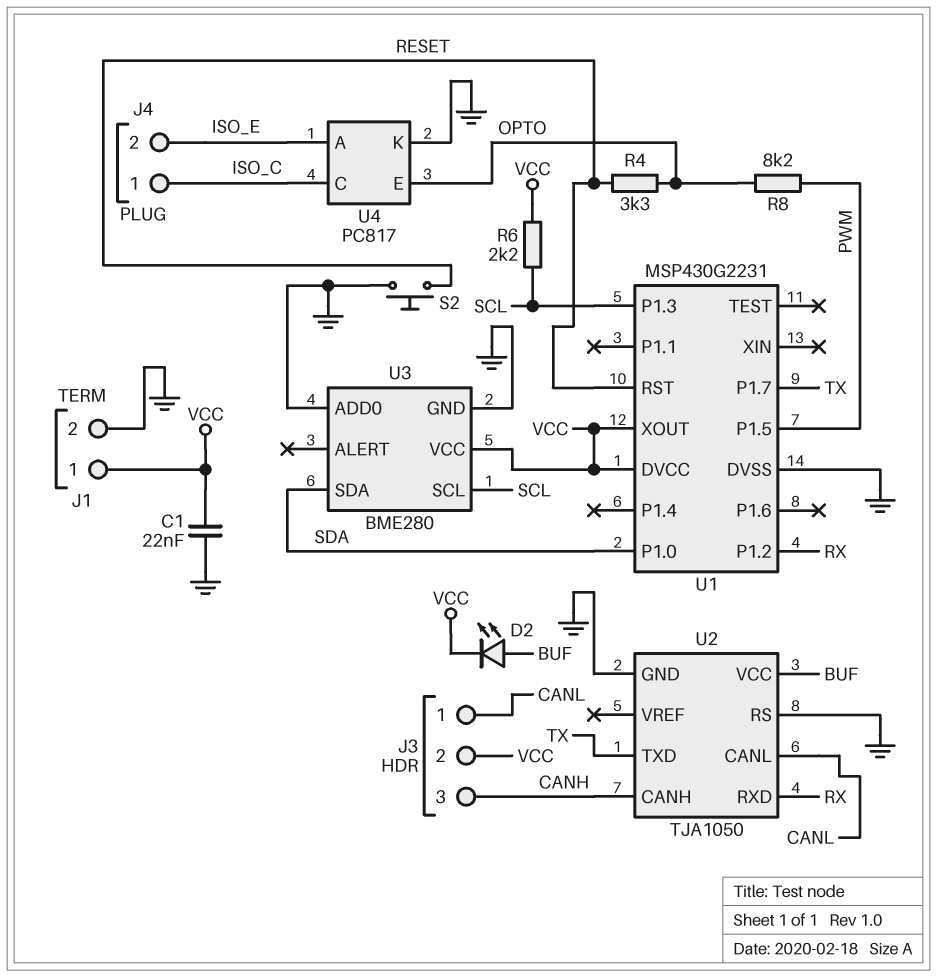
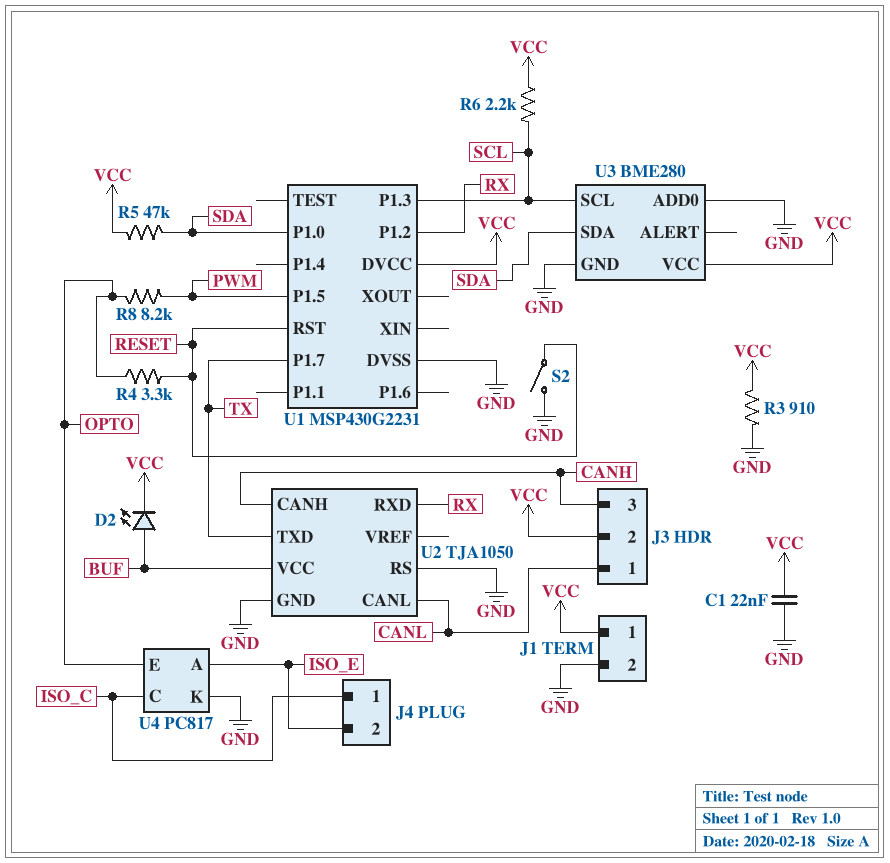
R3: none -> 910 (GND, VCC)
R5: none -> 47k (SDA, VCC)
S2: button (GND, RESET) -> switch (GND, RESET)
U1 pin XOUT: VCC -> none

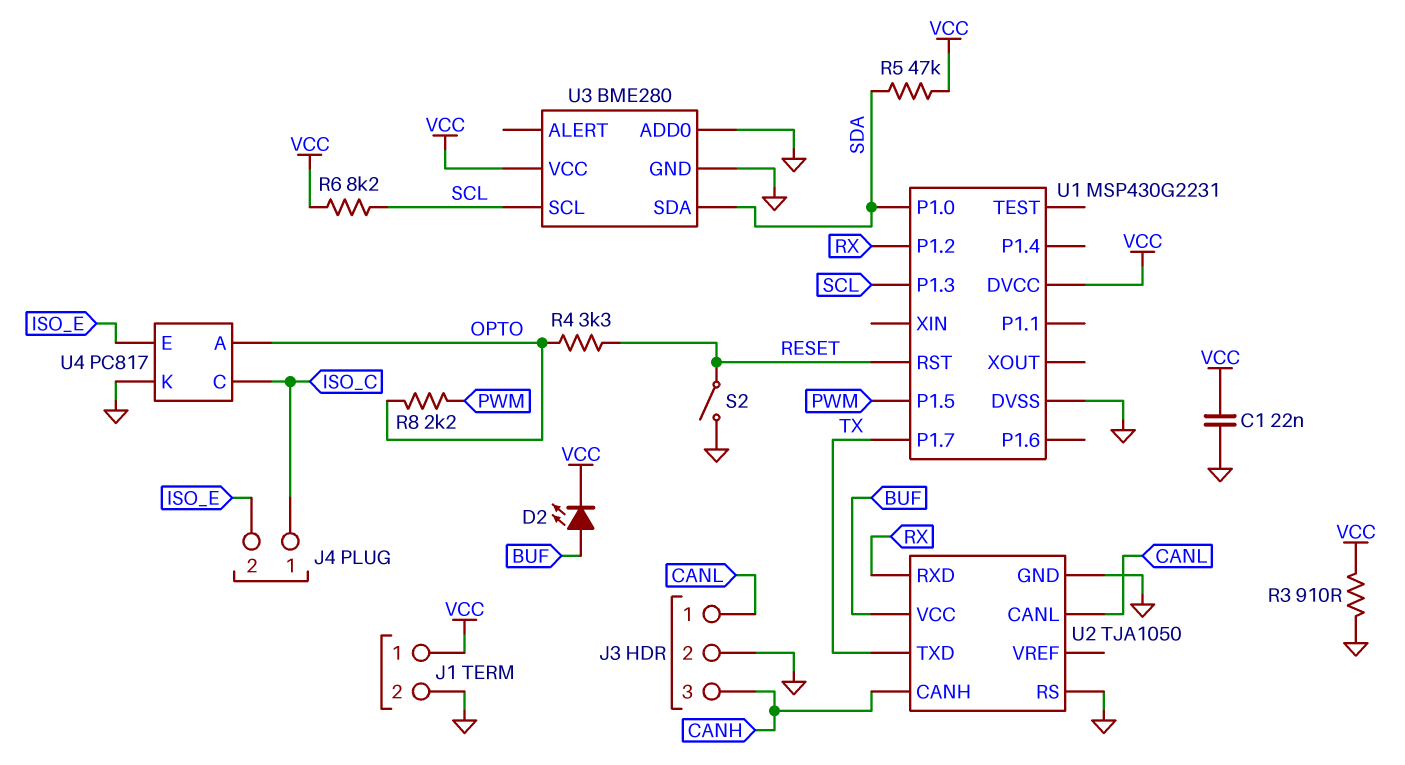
J3 pin 2: VCC -> GND
R6: 2.2k (SCL, VCC) -> 8.2k (SCL, VCC)
R8: 8.2k (OPTO, PWM) -> 2.2k (OPTO, PWM)
U4 pin A: ISO_E -> OPTO
U4 pin E: OPTO -> ISO_E

